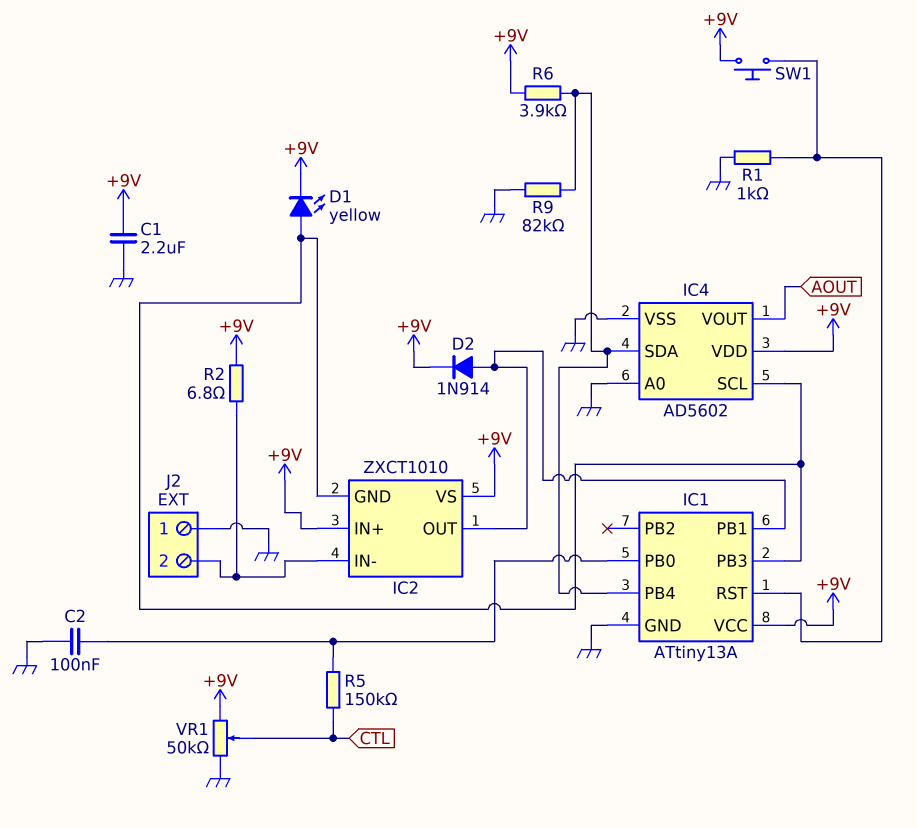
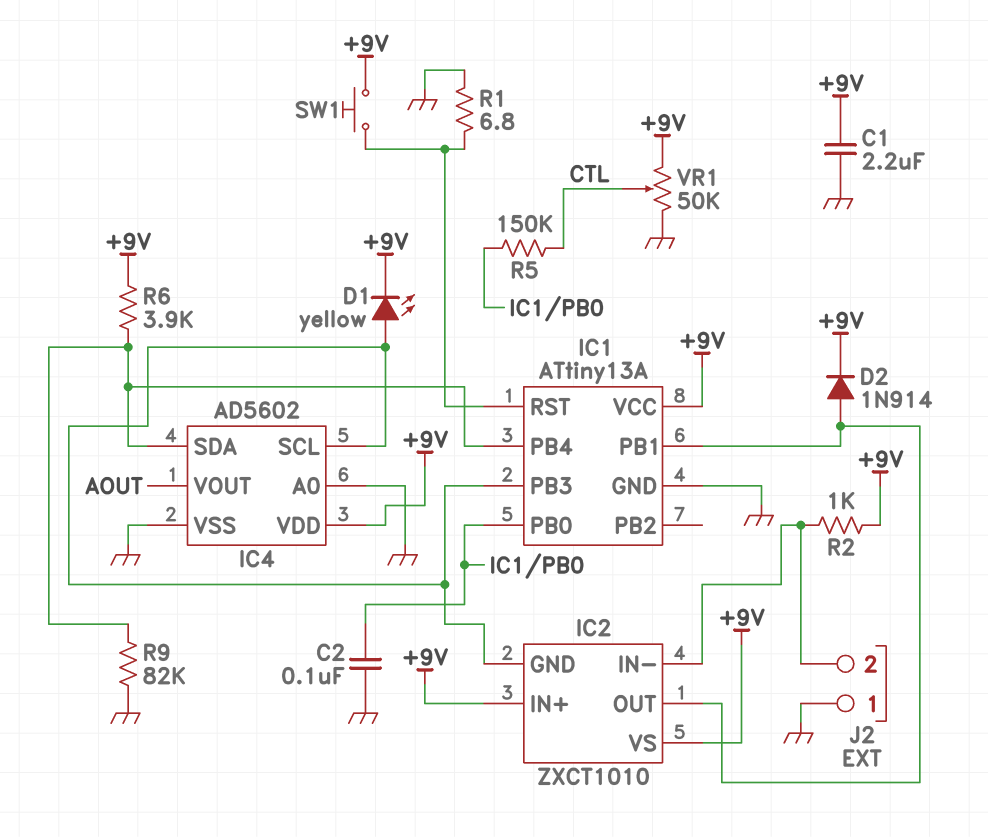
R1: 1k (GND, IC1/RST) -> 6.8 (GND, IC1/RST)
R2: 6.8 (+9V, IC2/IN-) -> 1k (+9V, IC2/IN-)

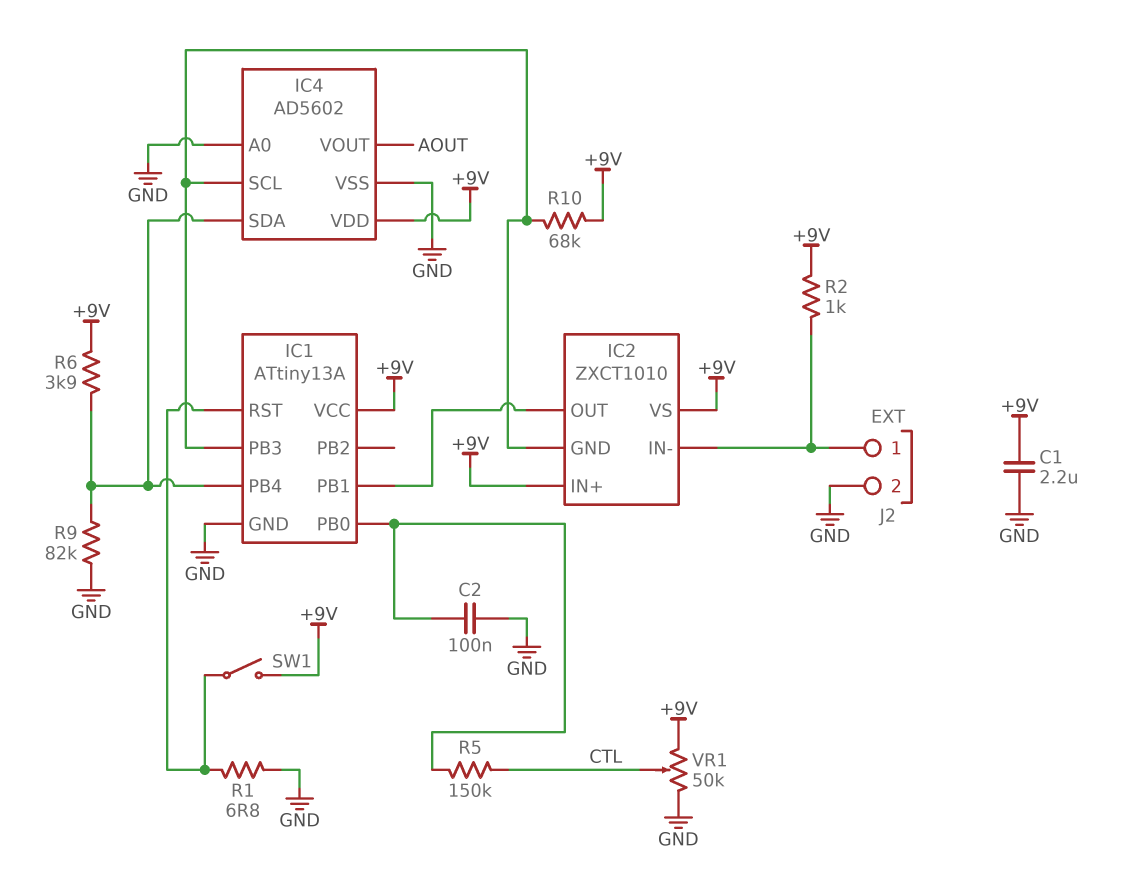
D1: LED yellow (A IC1/PB3, K +9V) -> none
D2: diode 1N914 (A IC1/PB1, K +9V) -> none
J2 pin 1: GND -> IC2/IN-
J2 pin 2: IC2/IN- -> GND
R10: none -> 68k (+9V, IC1/PB3)
SW1: button (+9V, IC1/RST) -> switch (+9V, IC1/RST)

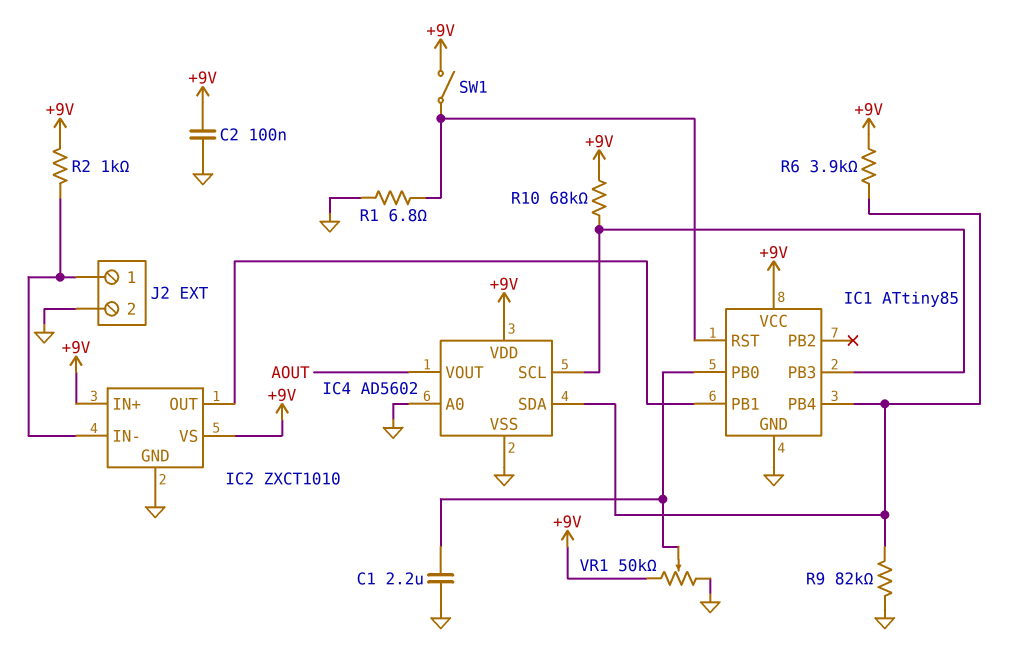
C1: 2.2uF (+9V, GND) -> 2.2uF (GND, IC1/PB0)
C2: 100nF (GND, IC1/PB0) -> 100nF (+9V, GND)
IC1: ATtiny13A -> ATtiny85
IC2 pin GND: IC1/PB3 -> GND
R5: 150k (CTL, IC1/PB0) -> none
VR1: 50k (+9V, GND, wiper CTL) -> 50k (+9V, GND, wiper IC1/PB0)

